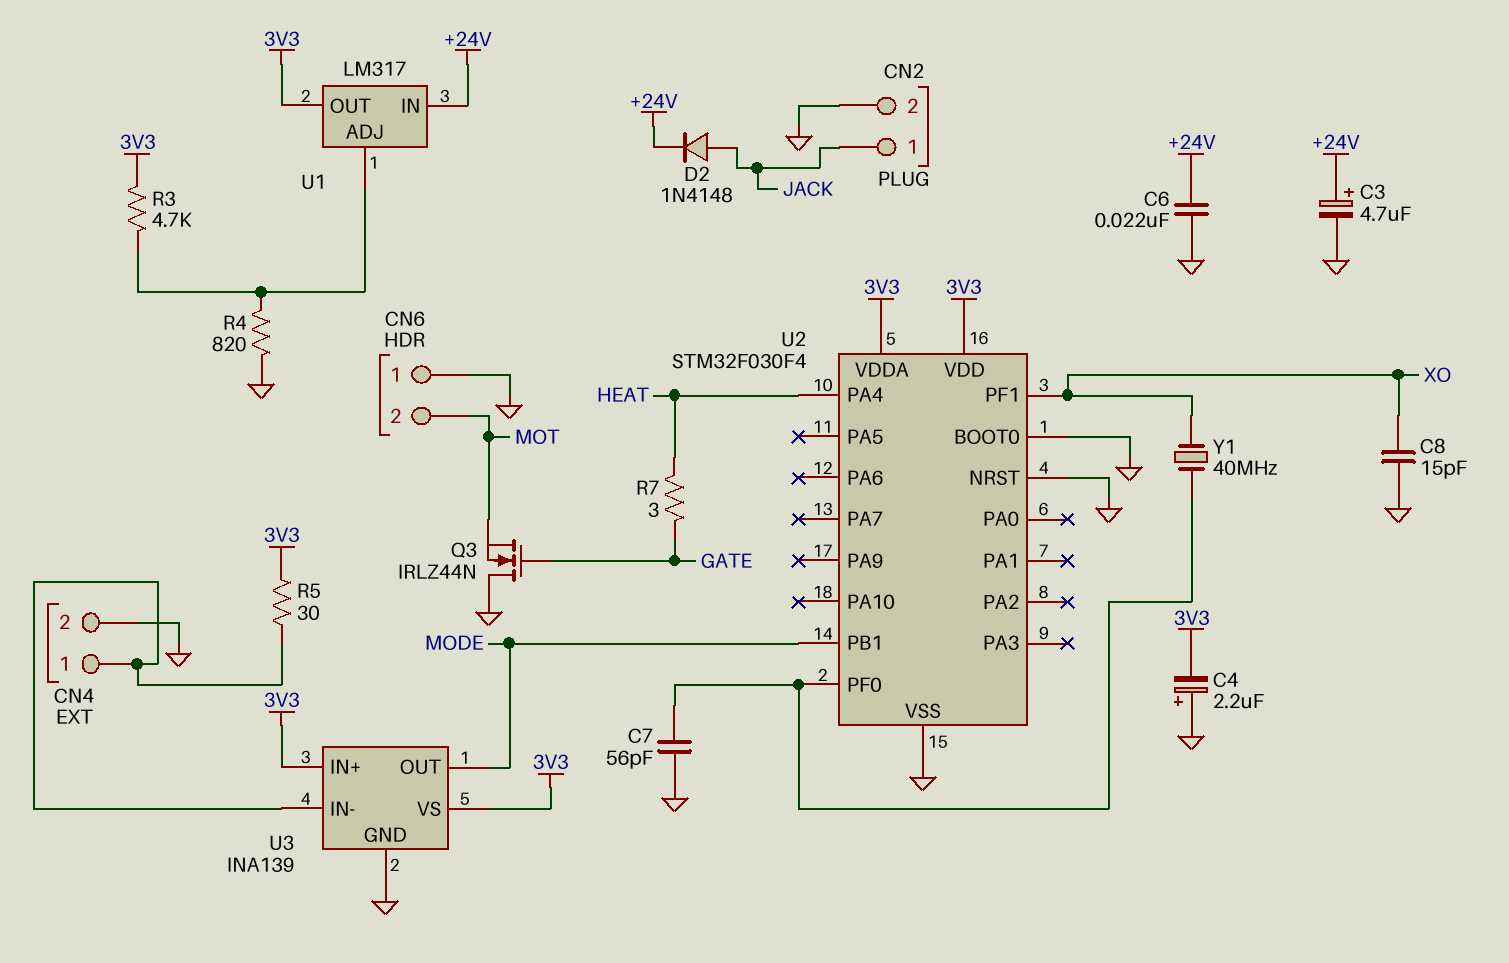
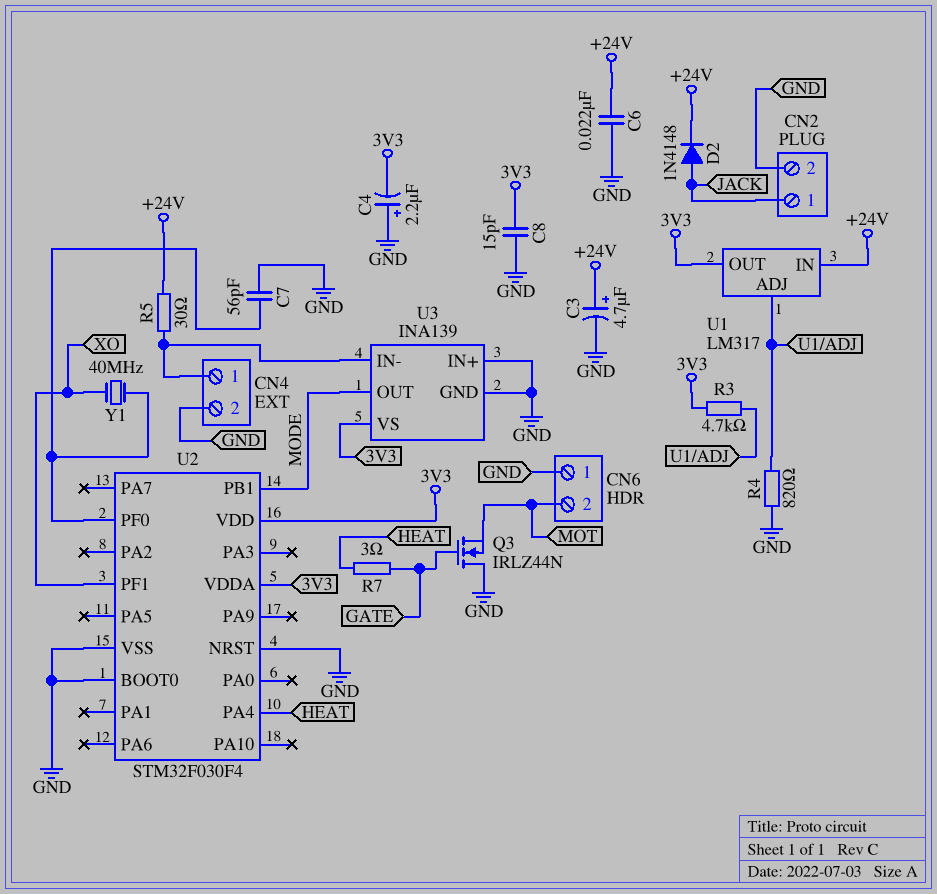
C8: 15pF (GND, XO) -> 15pF (3V3, GND)
R5: 30 (3V3, CN4/1) -> 30 (+24V, CN4/1)
U3 pin IN+: 3V3 -> GND

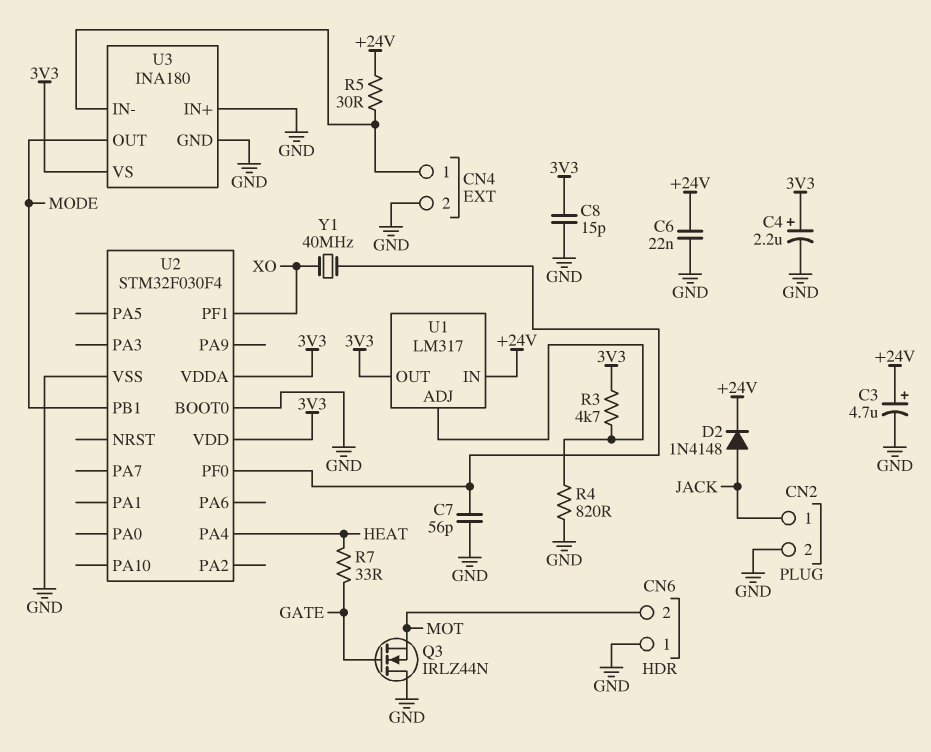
C4: 2.2uF (plus GND, minus 3V3) -> 2.2uF (plus 3V3, minus GND)
R7: 3 (GATE, HEAT) -> 33 (GATE, HEAT)
U2 pin NRST: GND -> none
U3: INA139 -> INA180

